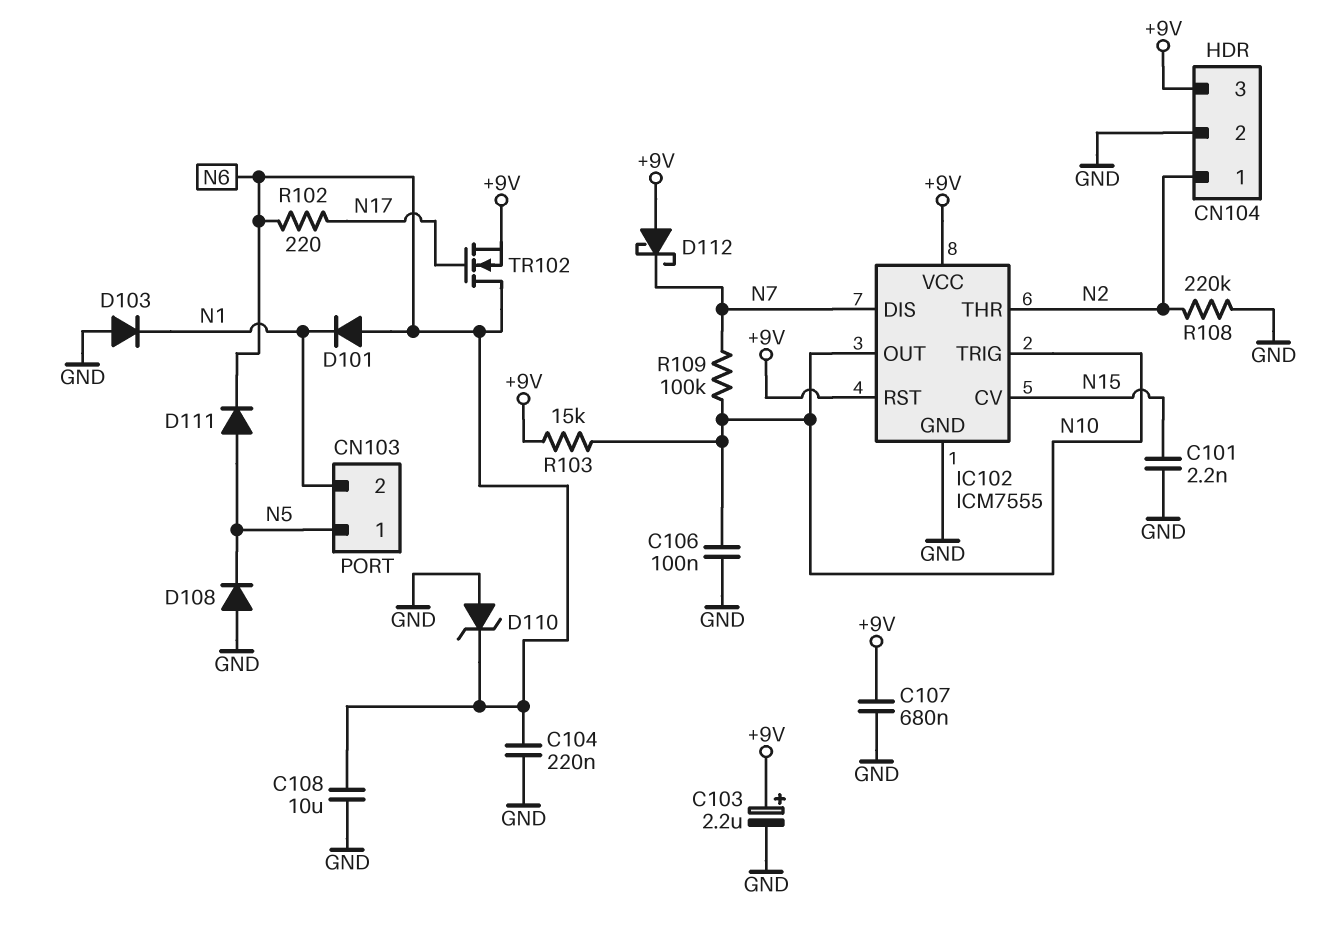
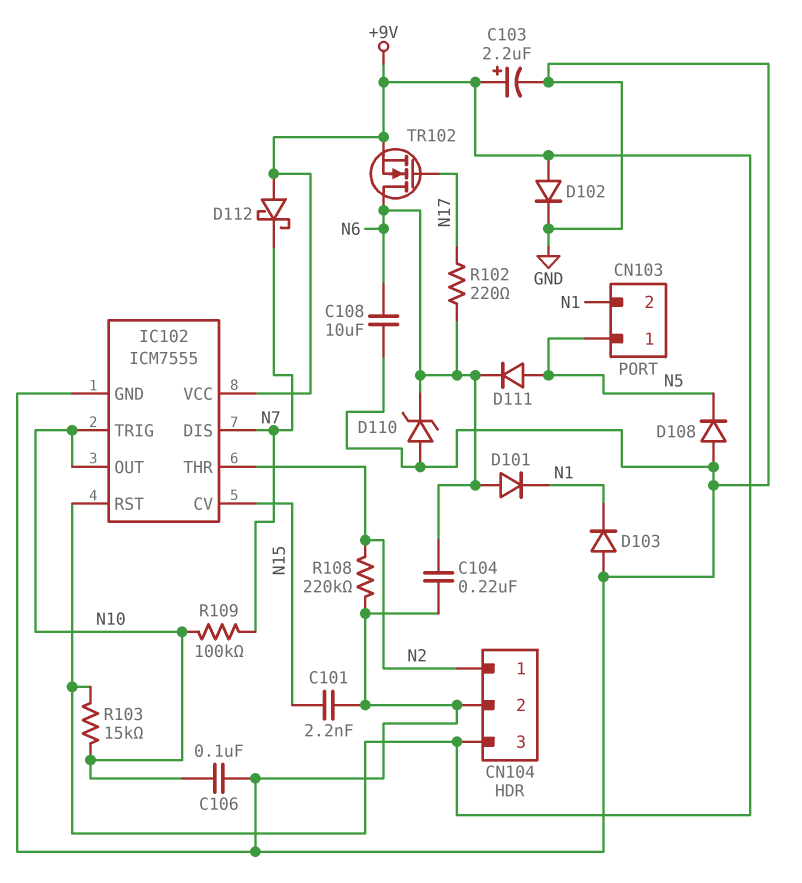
C107: 680nF (+9V, GND) -> none
D102: none -> diode (A +9V, K GND)

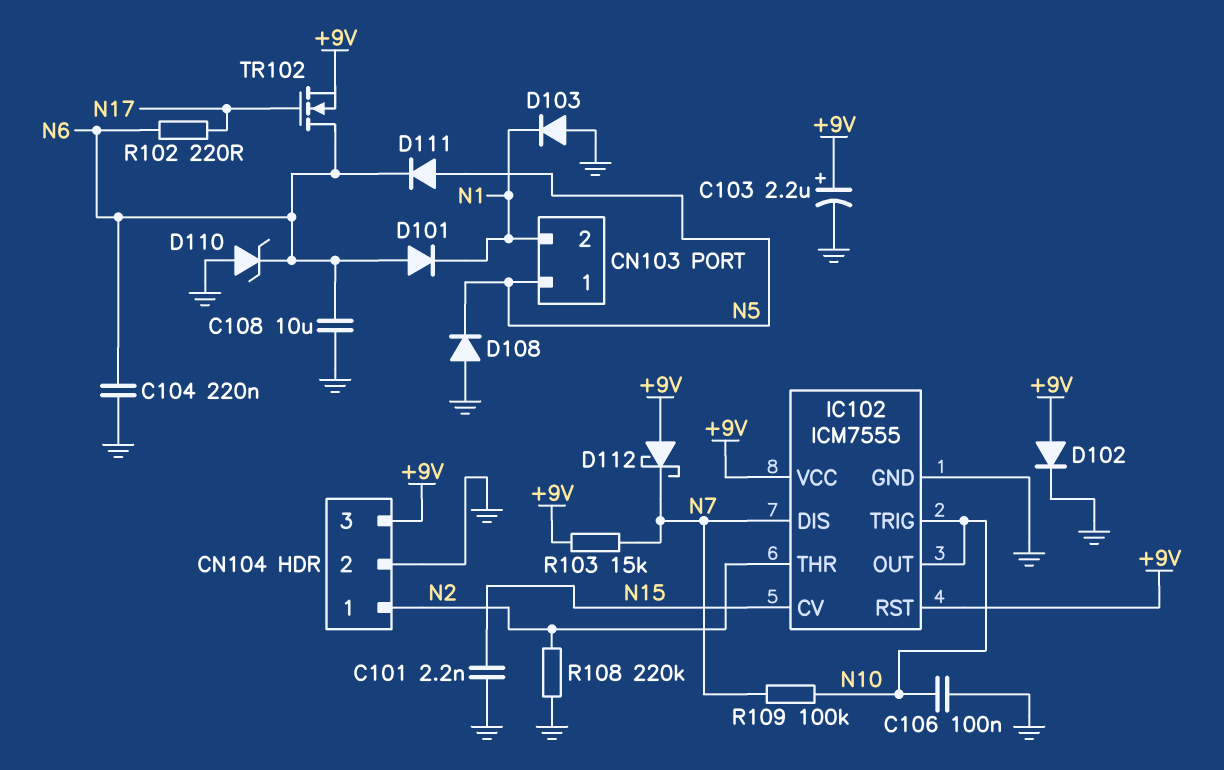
R103: 15k (+9V, N10) -> 15k (+9V, N7)

